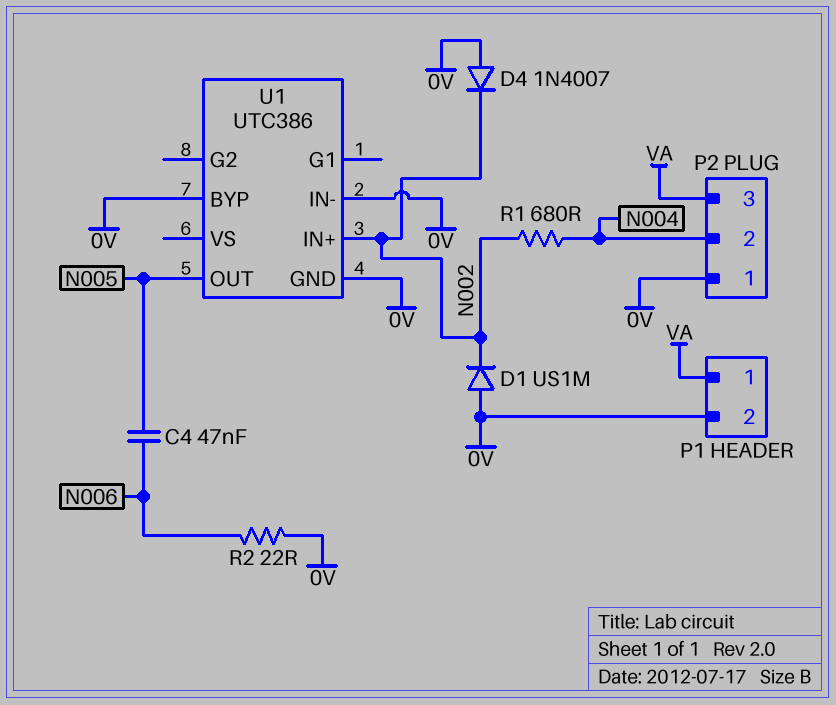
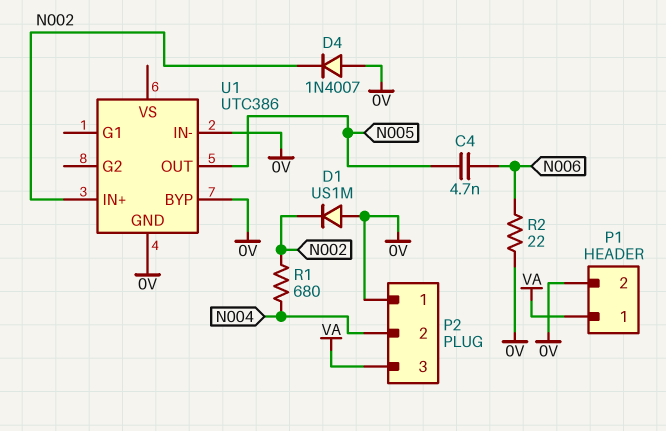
C4: 47nF (N005, N006) -> 4.7nF (N005, N006)

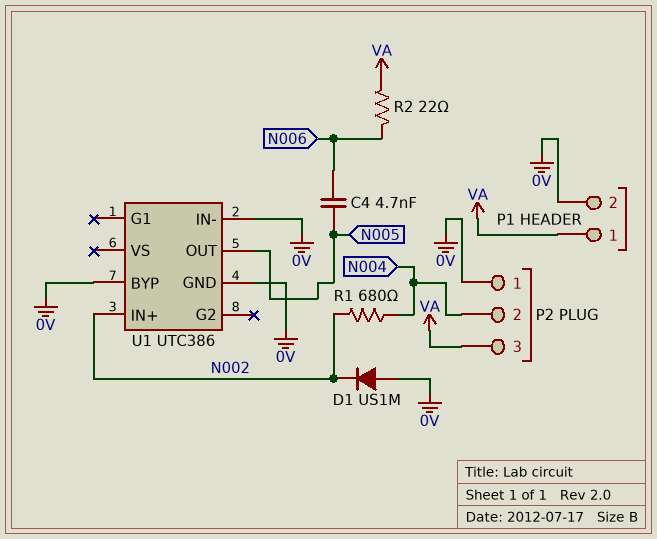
D4: diode 1N4007 (A 0V, K N002) -> none
R2: 22 (0V, N006) -> 22 (N006, VA)

